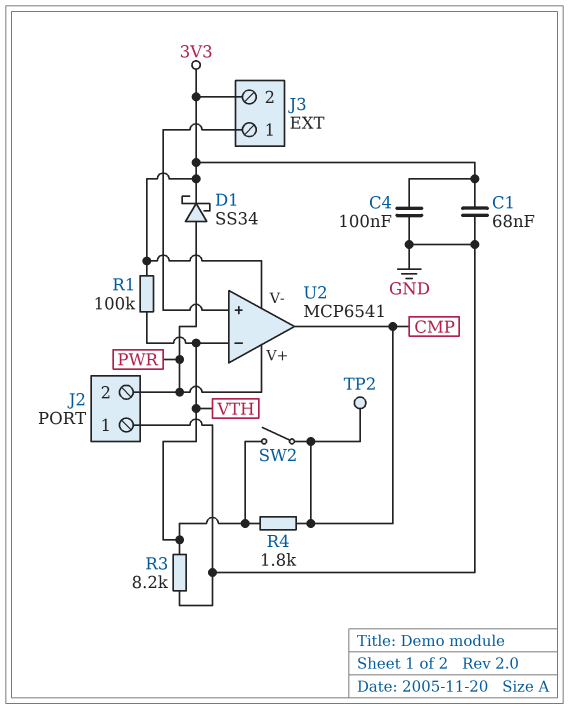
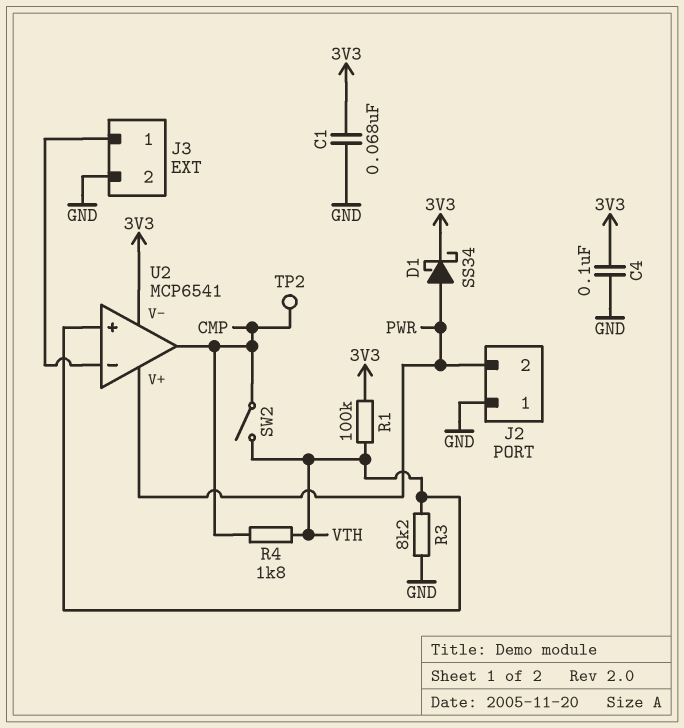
J3 pin 2: 3V3 -> GND
U2 pin in+: J3/1 -> VTH
U2 pin in-: VTH -> J3/1

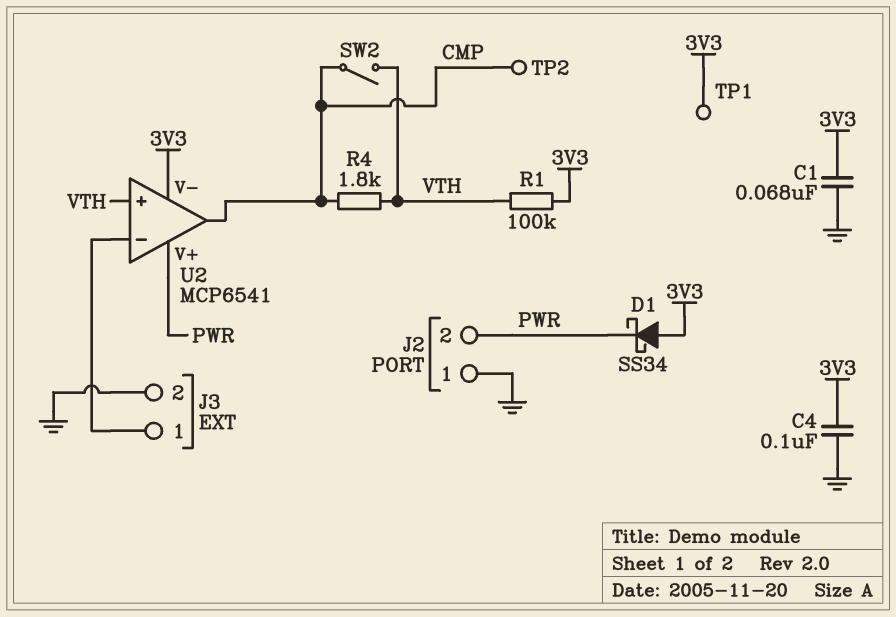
D1: schottky SS34 (A PWR, K 3V3) -> schottky SS34 (A 3V3, K PWR)
R3: 8.2k (GND, VTH) -> none
TP1: none -> test point (3V3)

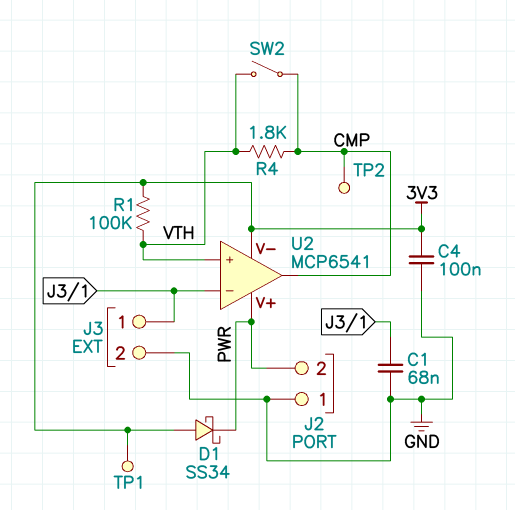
C1: 68nF (3V3, GND) -> 68nF (GND, J3/1)

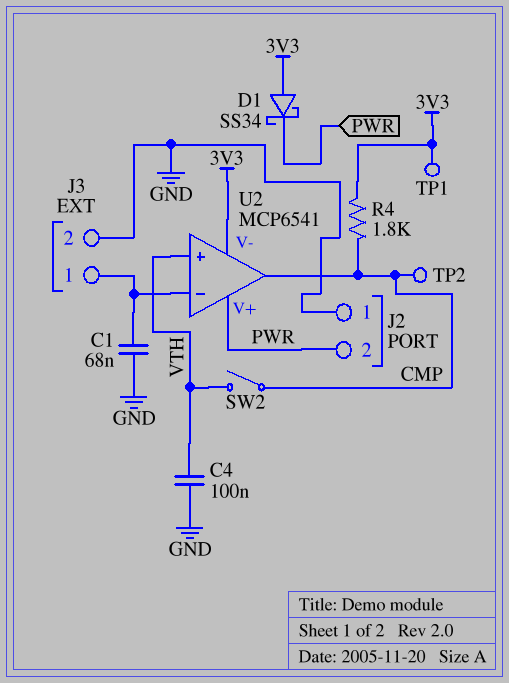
C4: 100nF (3V3, GND) -> 100nF (GND, VTH)
R1: 100k (3V3, VTH) -> none
R4: 1.8k (CMP, VTH) -> 1.8k (3V3, CMP)

